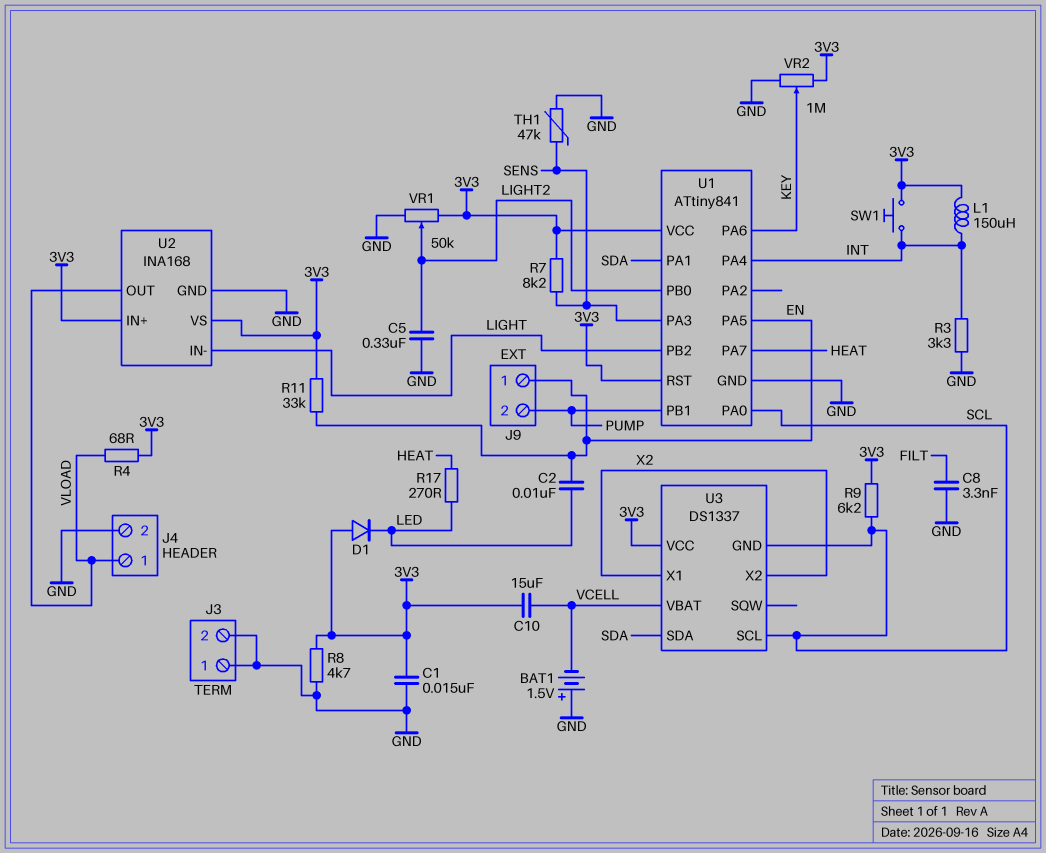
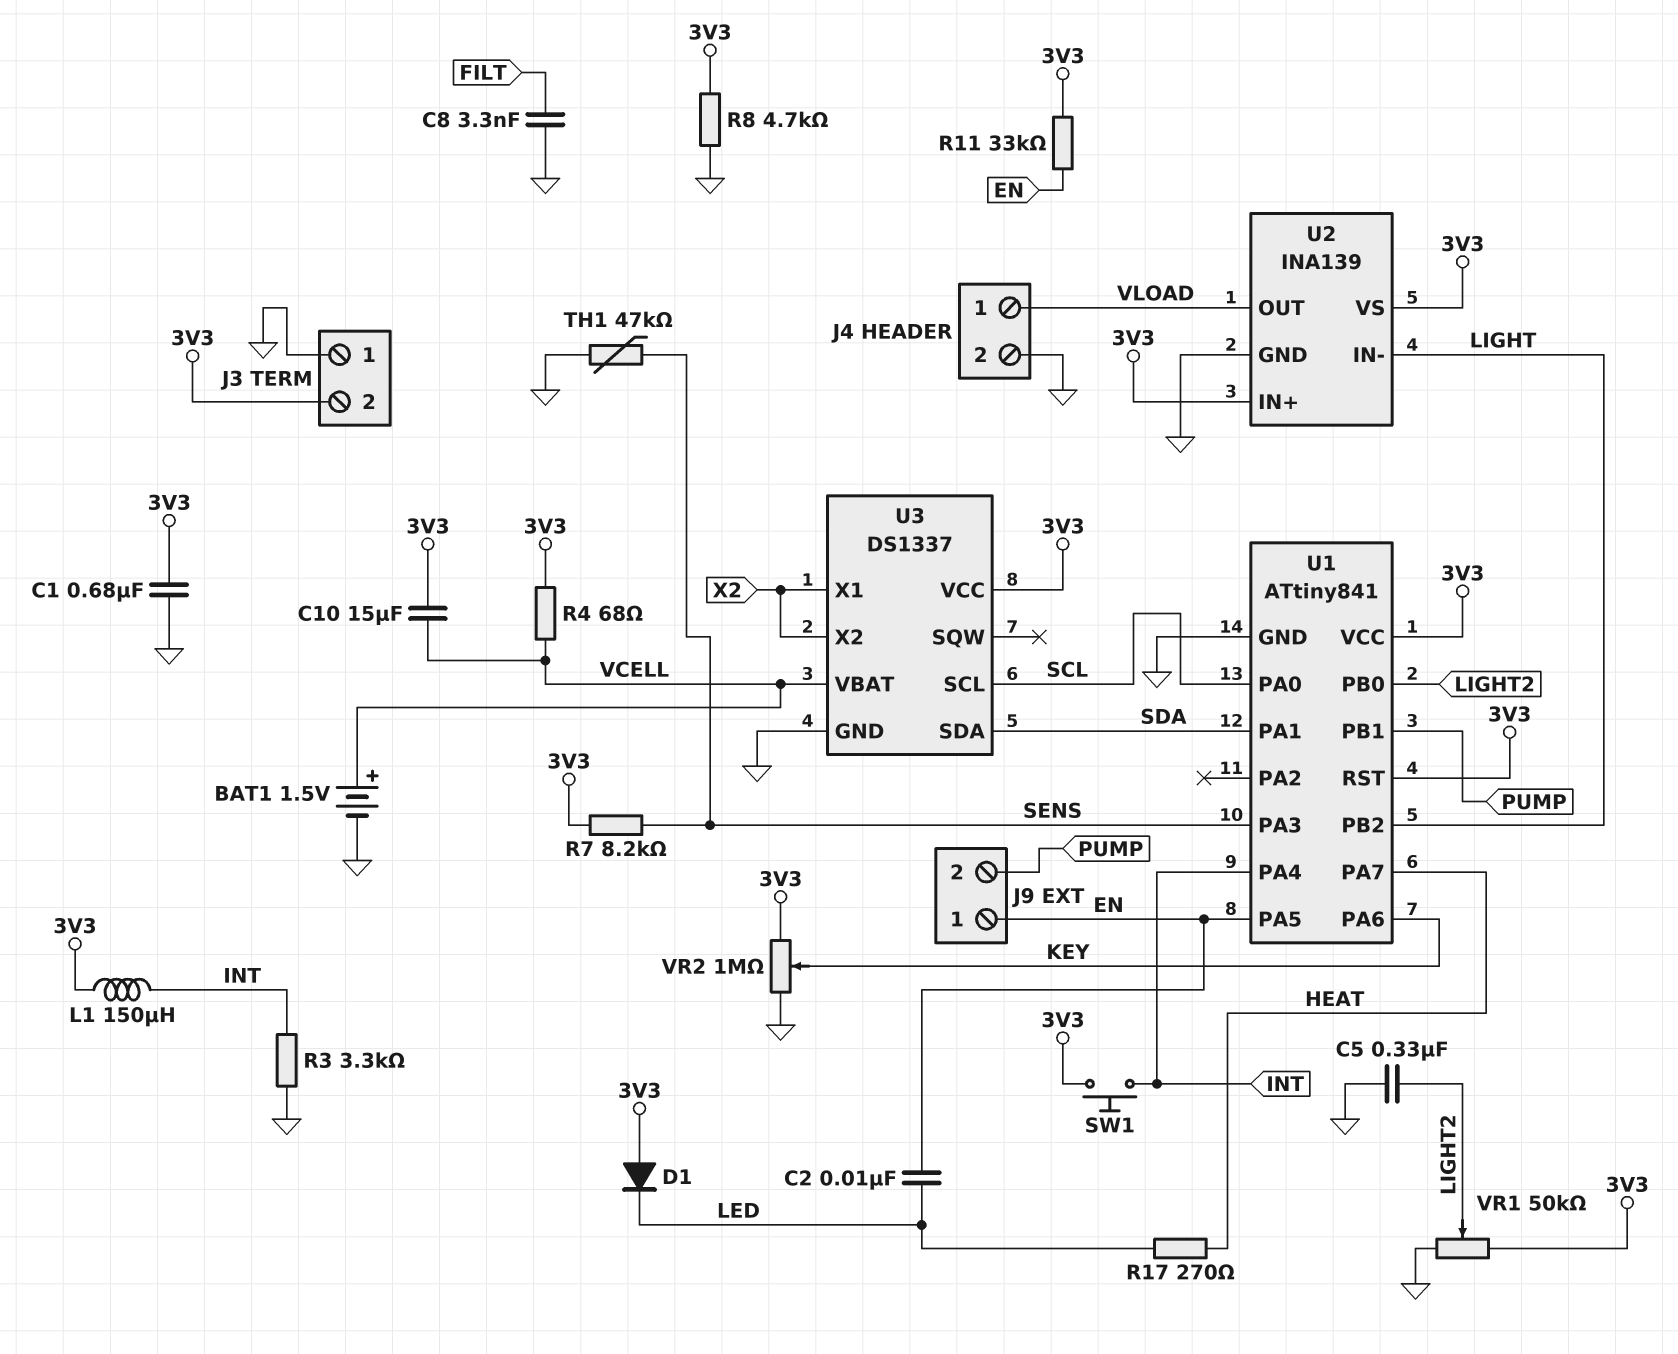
BAT1: 1.5V (plus GND, minus VCELL) -> 1.5V (plus VCELL, minus GND)
C1: 15nF (3V3, GND) -> 680nF (3V3, GND)
J3 pin 2: GND -> 3V3
R4: 68 (3V3, VLOAD) -> 68 (3V3, VCELL)
R9: 6.2k (3V3, SCL) -> none
U2: INA168 -> INA139
U3 pin GND: SCL -> GND

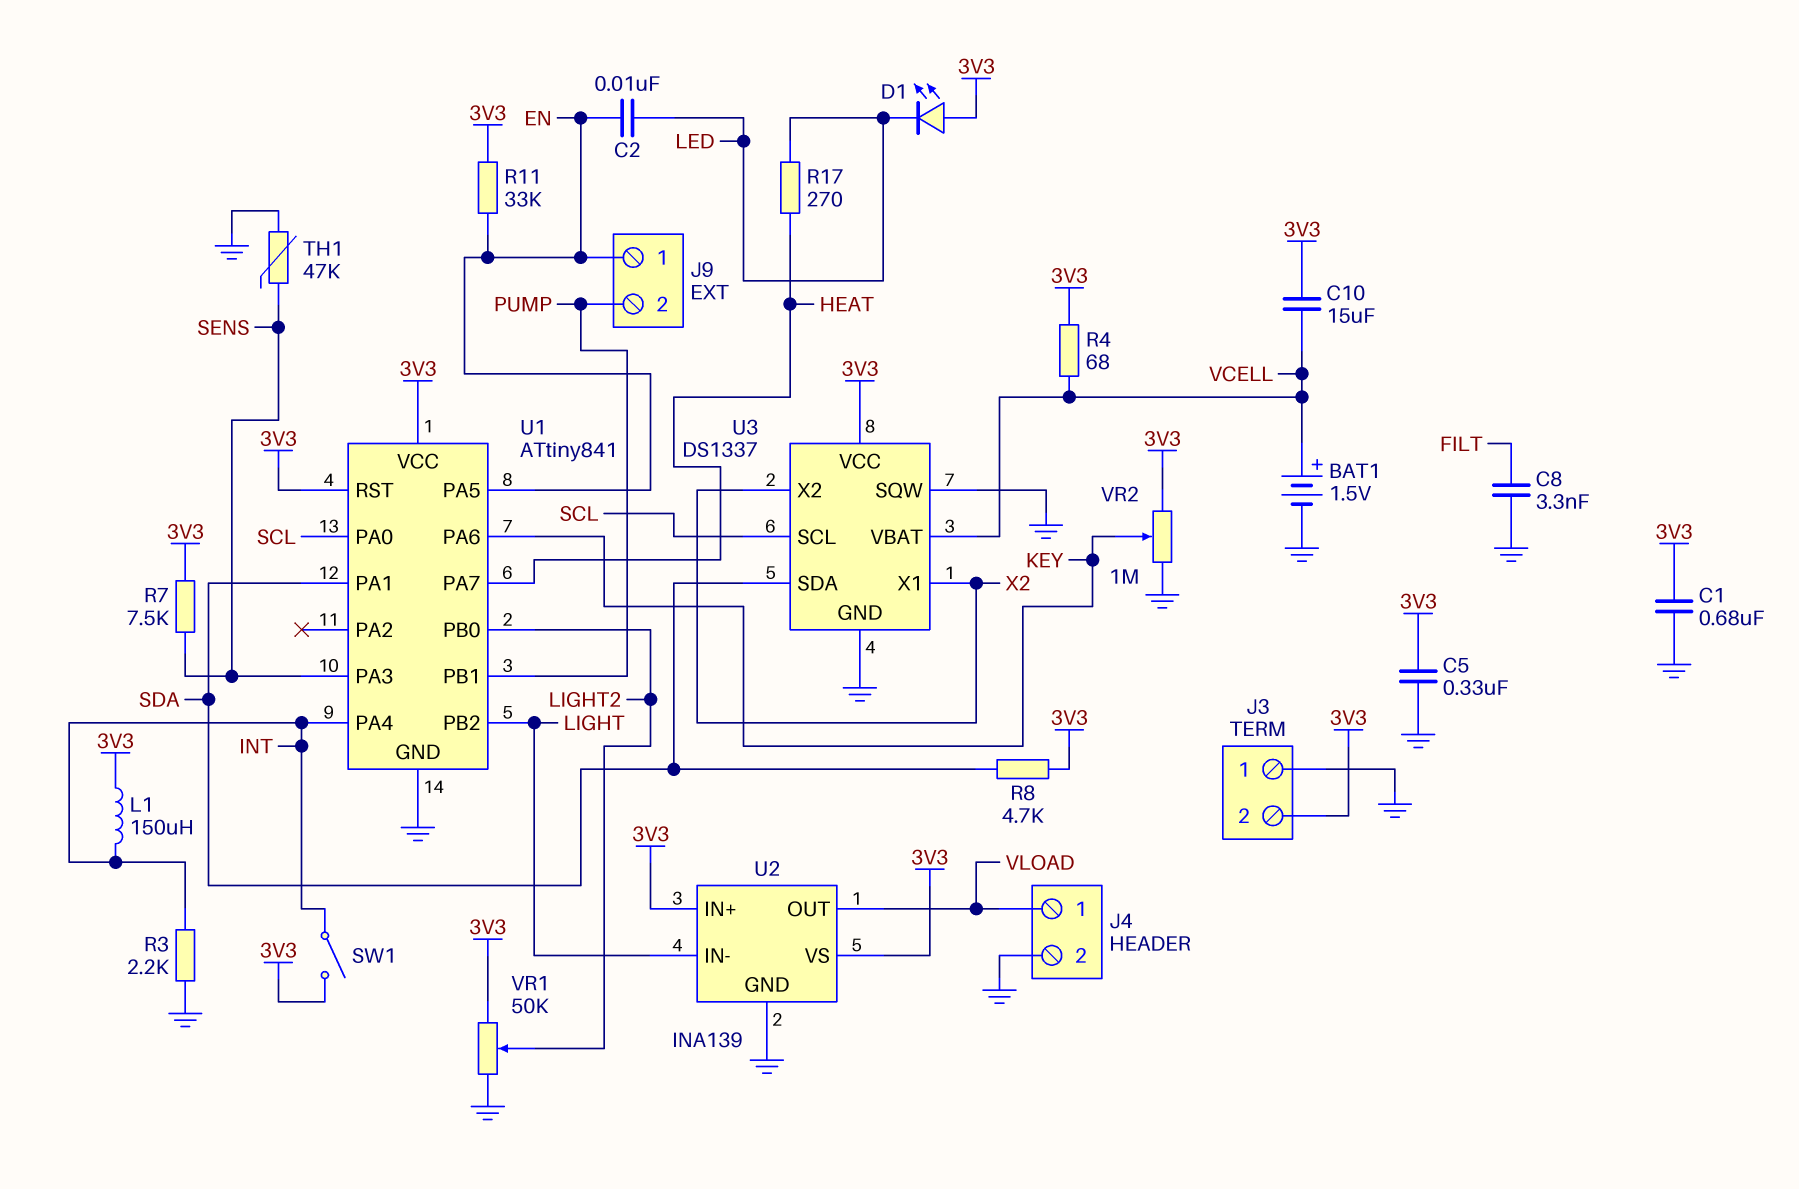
C5: 330nF (GND, LIGHT2) -> 330nF (3V3, GND)
D1: diode (A 3V3, K LED) -> LED (A 3V3, K LED)
R3: 3.3k (GND, INT) -> 2.2k (GND, INT)
R7: 8.2k (3V3, SENS) -> 7.5k (3V3, SENS)
R8: 4.7k (3V3, GND) -> 4.7k (3V3, SDA)
SW1: button (3V3, INT) -> switch (3V3, INT)
U3 pin SQW: none -> GND

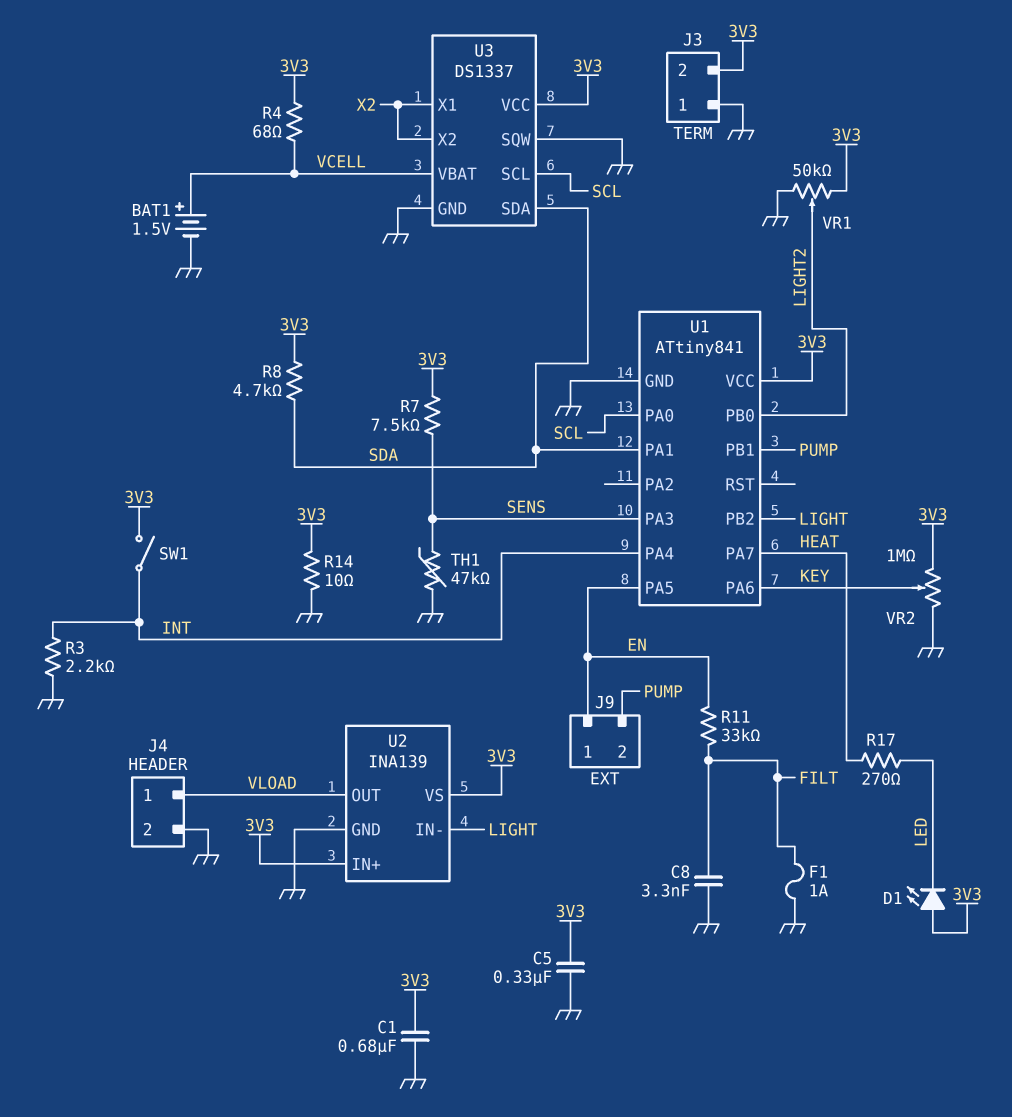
C2: 10nF (EN, LED) -> none
C10: 15uF (3V3, VCELL) -> none
F1: none -> 1A (FILT, GND)
L1: 150uH (3V3, INT) -> none
R11: 33k (3V3, EN) -> 33k (EN, FILT)
R14: none -> 10 (3V3, GND)
U1 pin RST: 3V3 -> none

